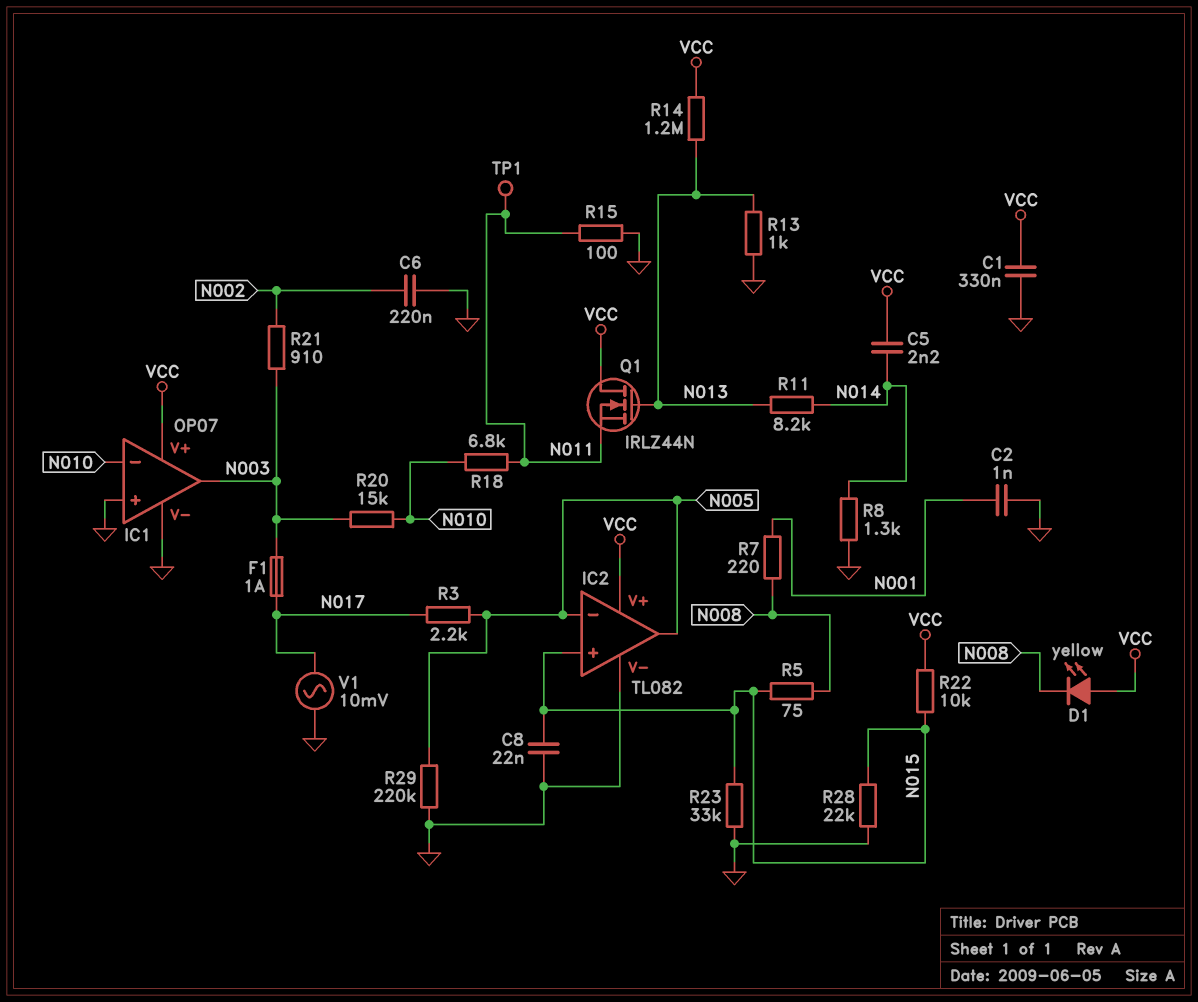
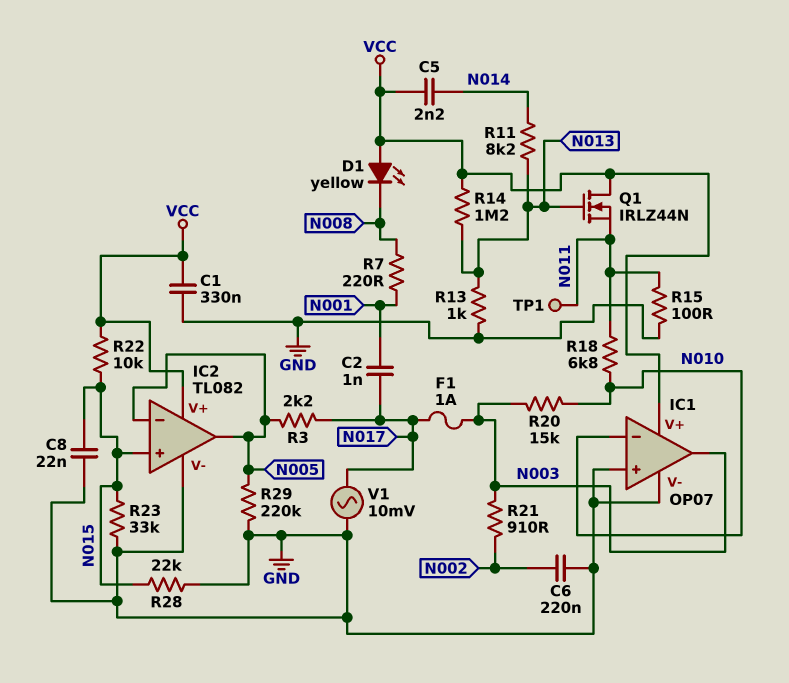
C2: 1nF (GND, N001) -> 1nF (N001, N017)
R5: 75 (N008, N015) -> none
R8: 1.3k (GND, N014) -> none

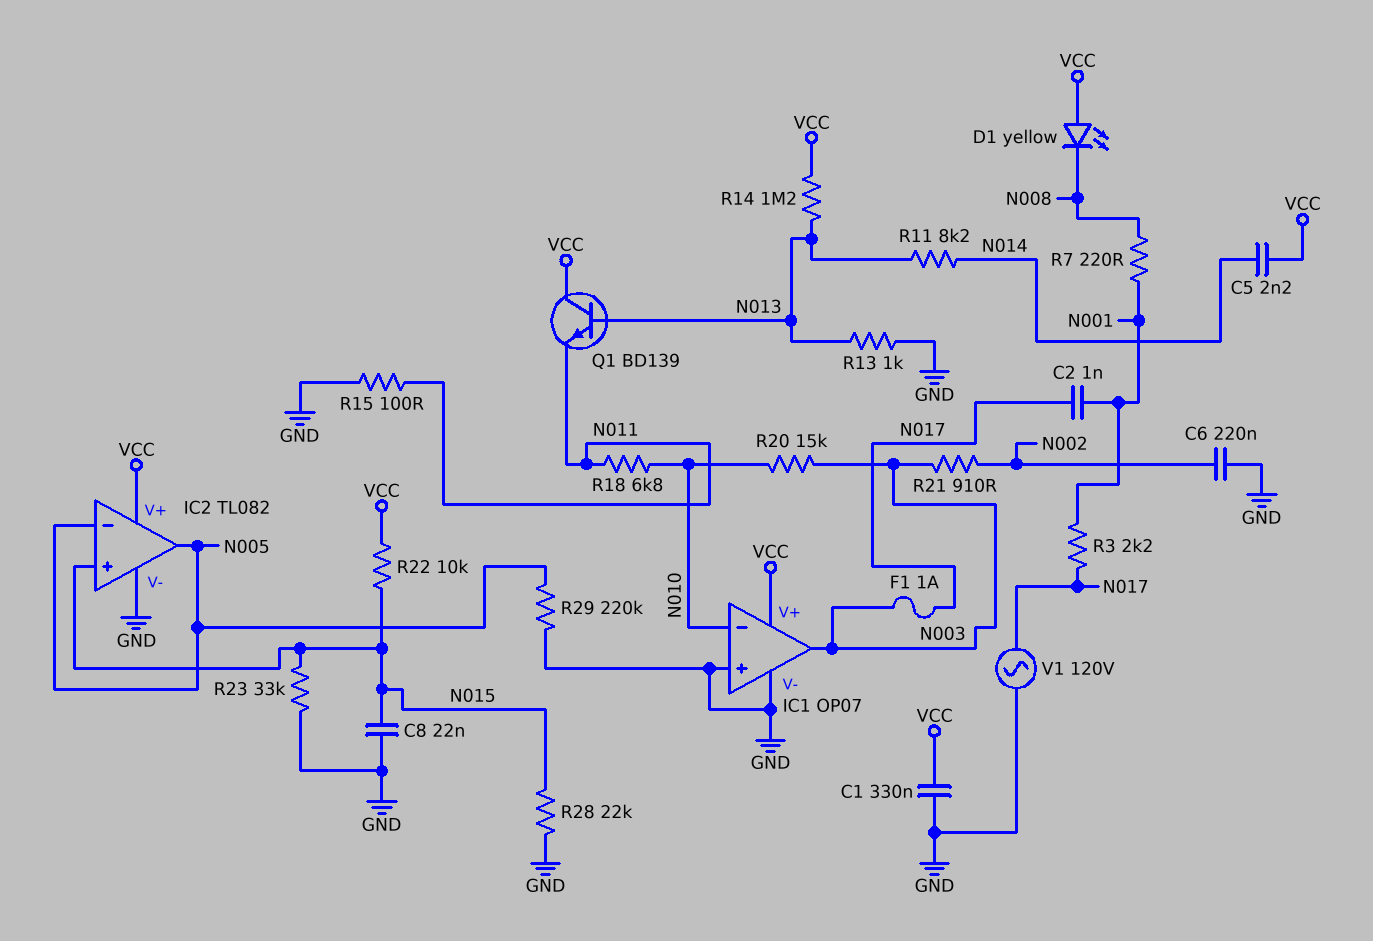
Q1: NMOS IRLZ44N (G N013, D VCC, S N011) -> NPN BD139 (B N013, C VCC, E N011)
R3: 2.2k (N005, N017) -> 2.2k (N001, N017)
TP1: test point (N011) -> none
V1: AC 10mV (GND, N017) -> AC 120V (GND, N017)

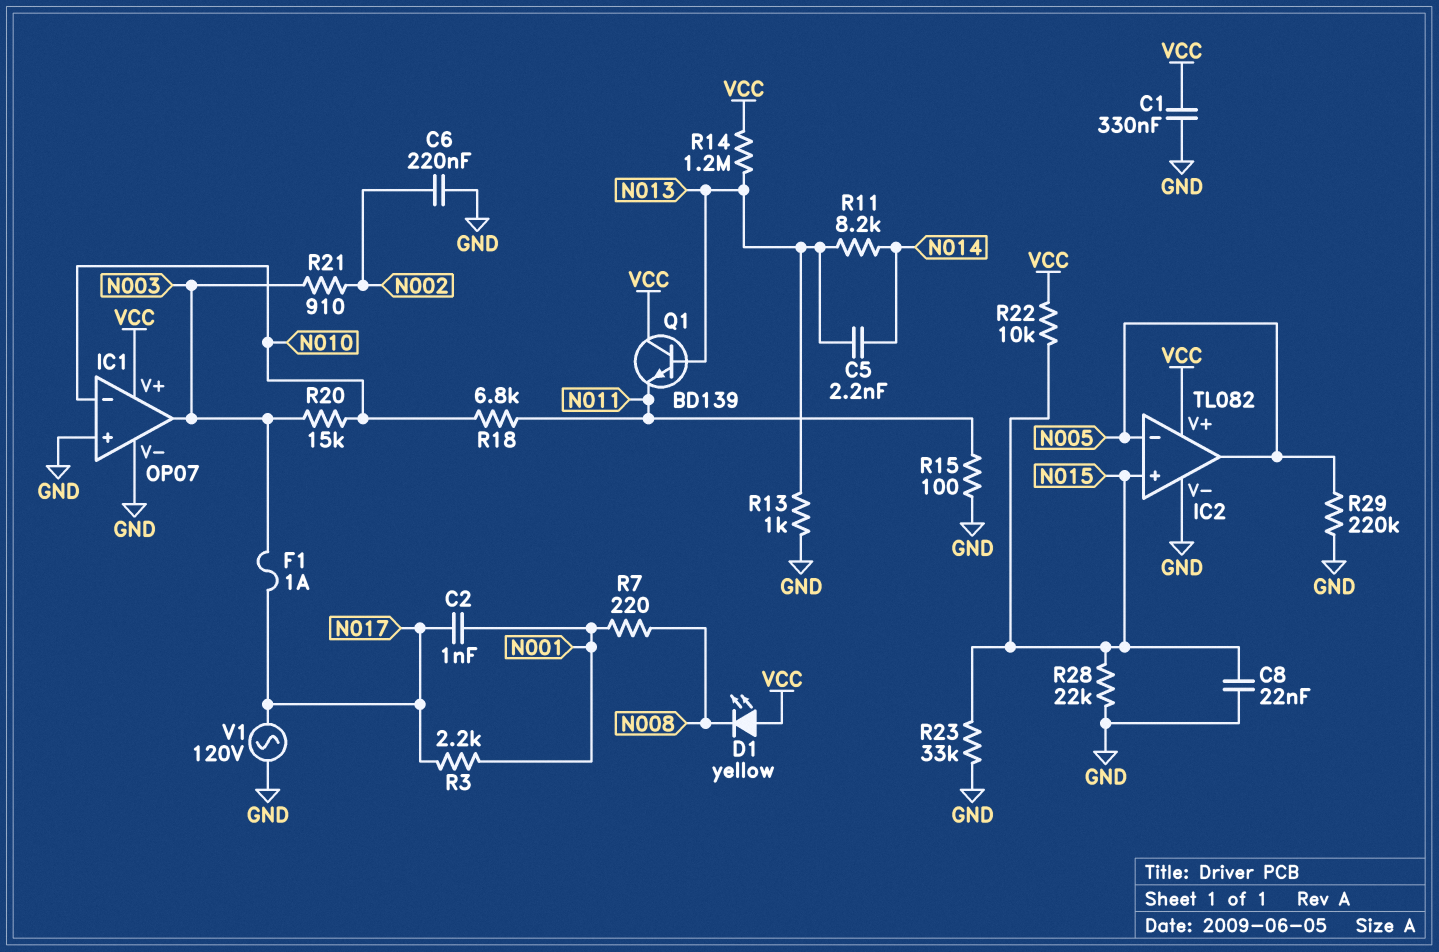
C5: 2.2nF (N014, VCC) -> 2.2nF (N013, N014)

